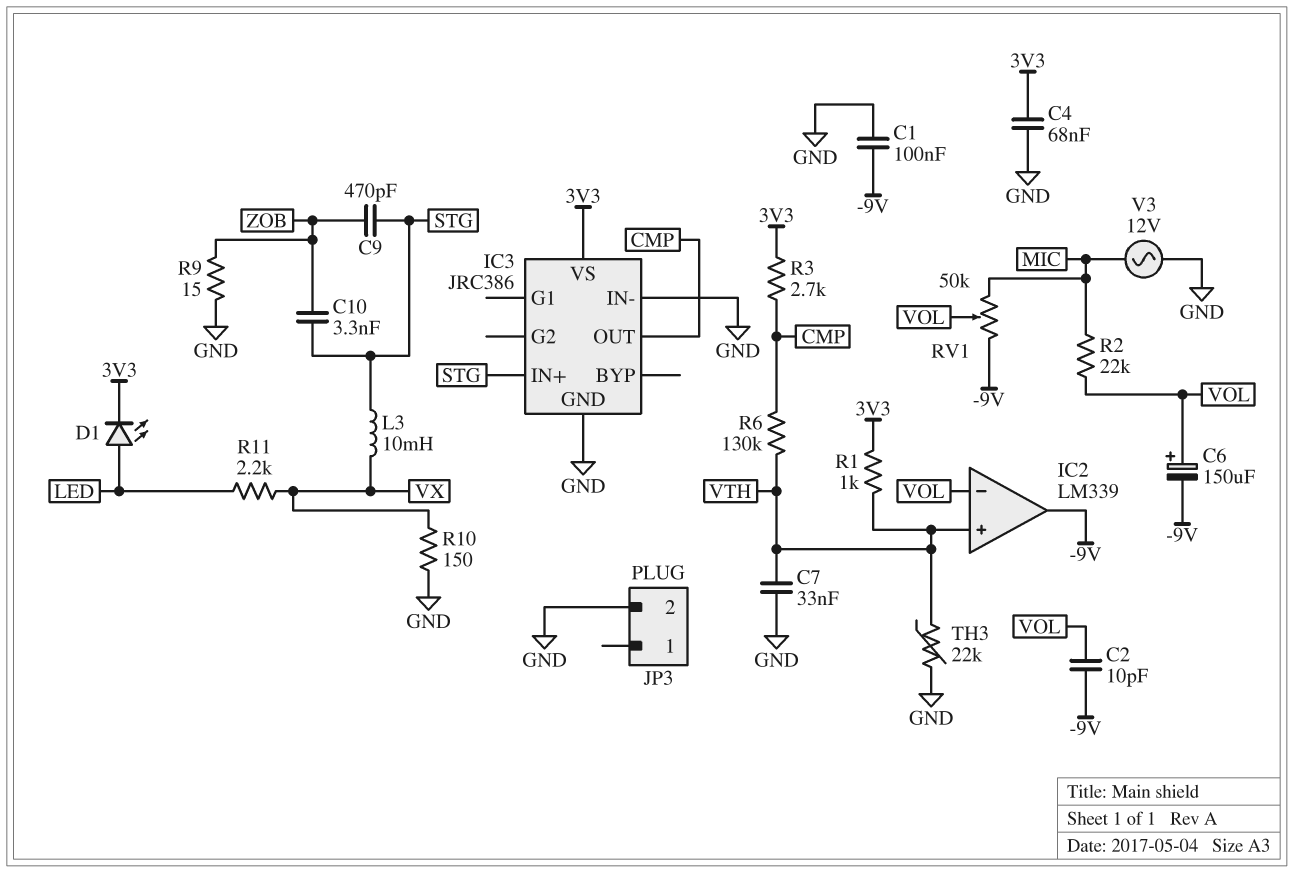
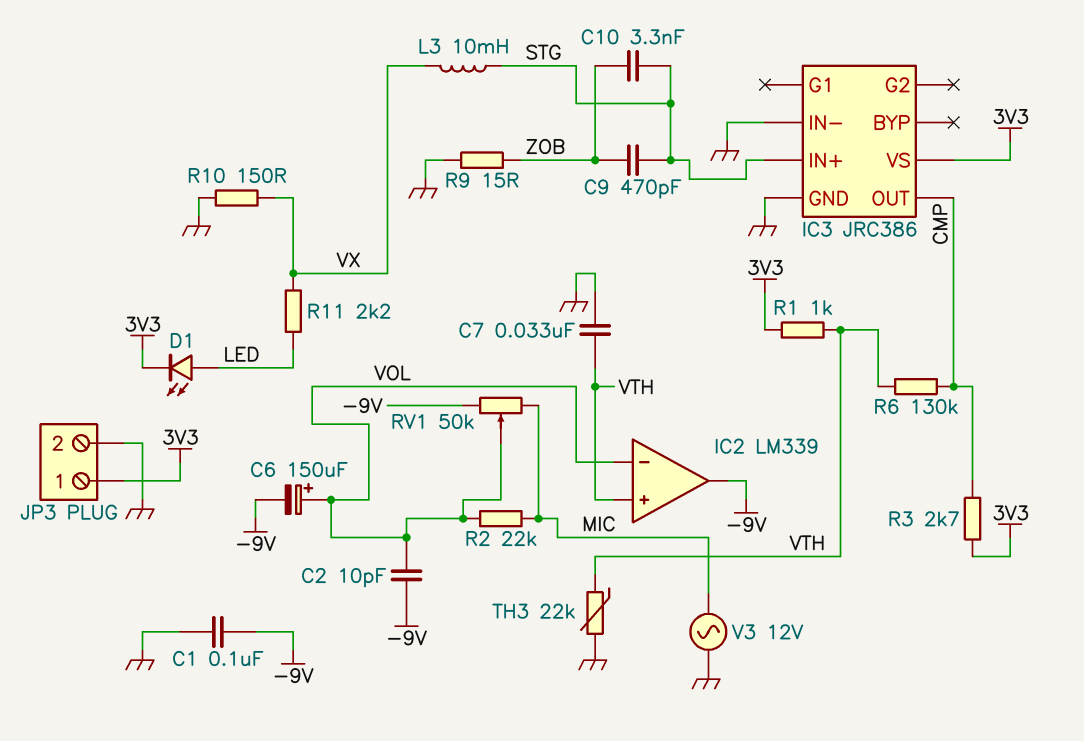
C4: 68nF (3V3, GND) -> none
JP3 pin 1: none -> 3V3

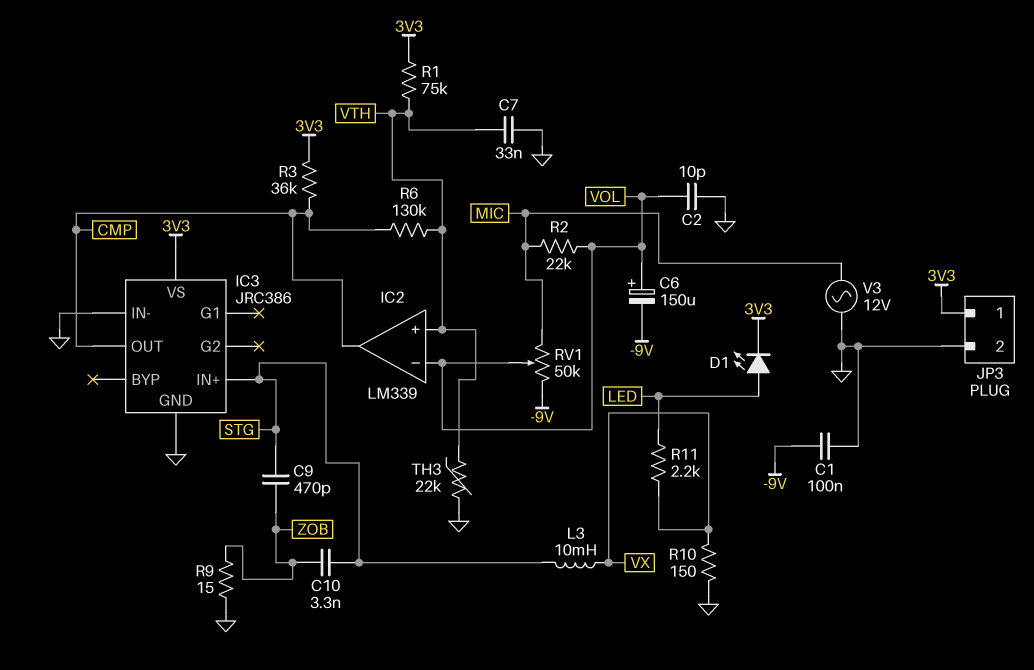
C2: 10pF (-9V, VOL) -> 10pF (GND, VOL)
IC2 pin out: -9V -> CMP
R1: 1k (3V3, VTH) -> 75k (3V3, VTH)
R3: 2.7k (3V3, CMP) -> 36k (3V3, CMP)

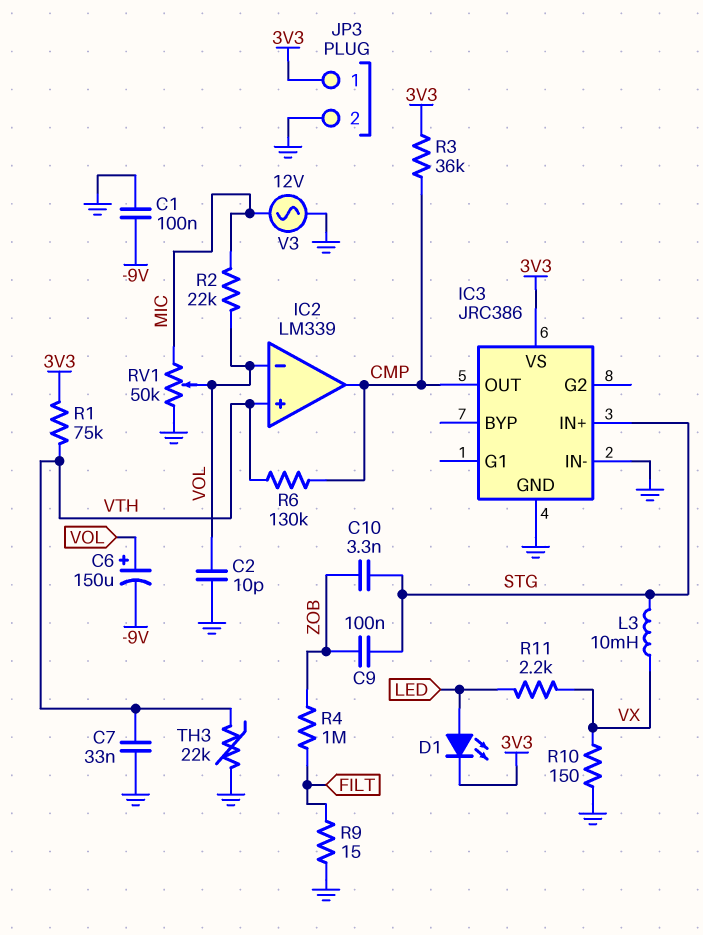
C9: 470pF (STG, ZOB) -> 100nF (STG, ZOB)
R4: none -> 1M (FILT, ZOB)
R9: 15 (GND, ZOB) -> 15 (FILT, GND)
RV1: 50k (-9V, MIC, wiper VOL) -> 50k (GND, MIC, wiper VOL)

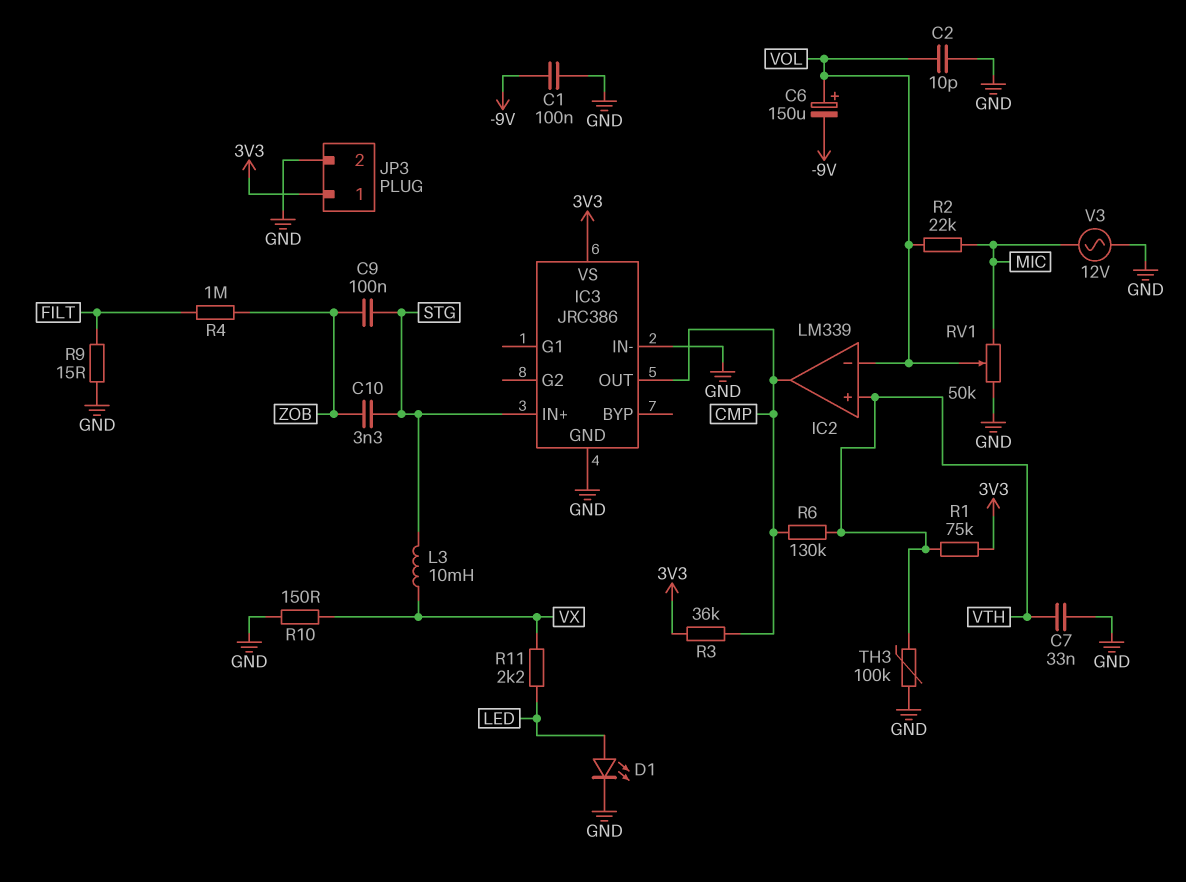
D1: LED (A LED, K 3V3) -> LED (A LED, K GND)
TH3: 22k (GND, VTH) -> 100k (GND, VTH)

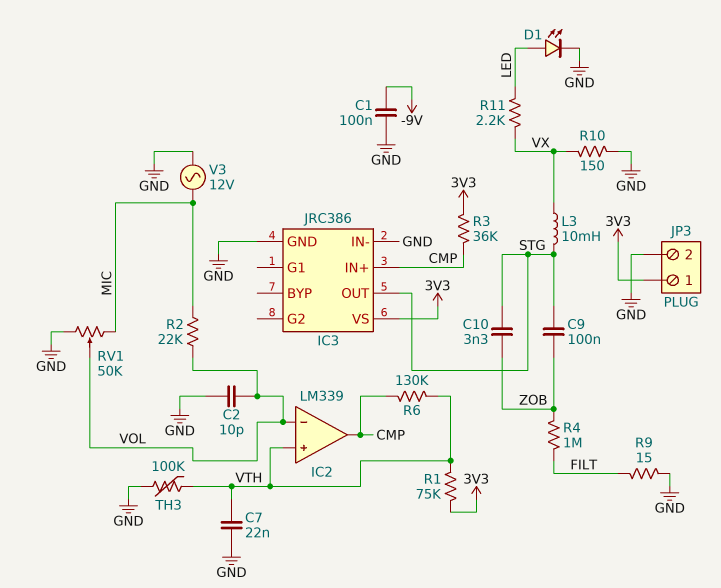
C6: 150uF (plus VOL, minus -9V) -> none
C7: 33nF (GND, VTH) -> 22nF (GND, VTH)
IC3 pin IN+: STG -> CMP
IC3 pin OUT: CMP -> STG

